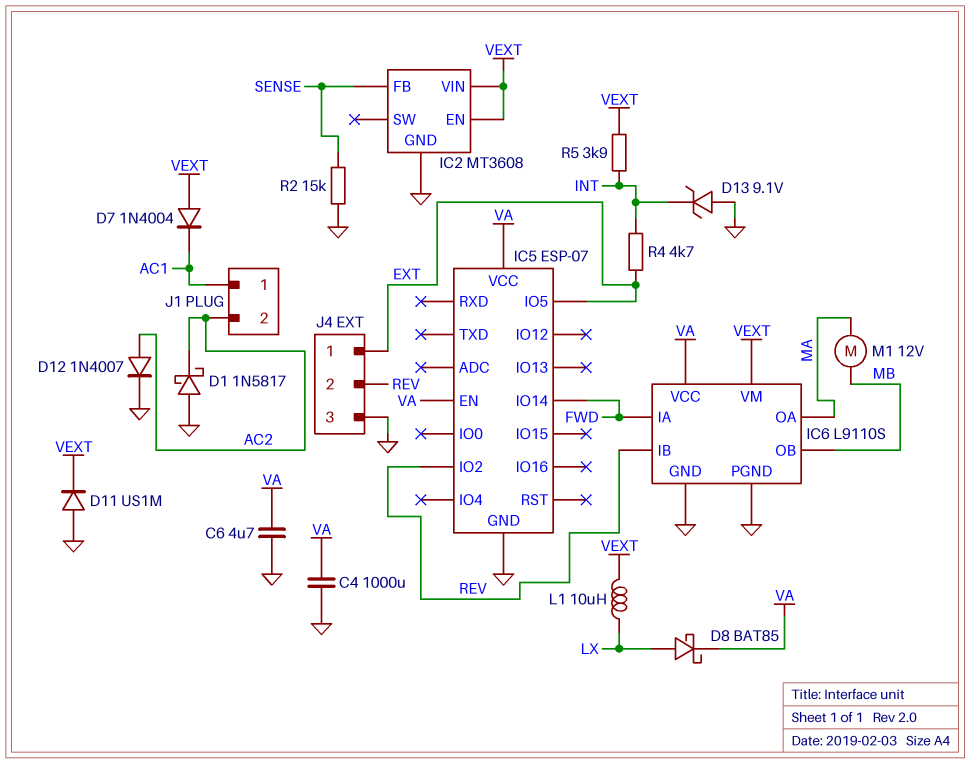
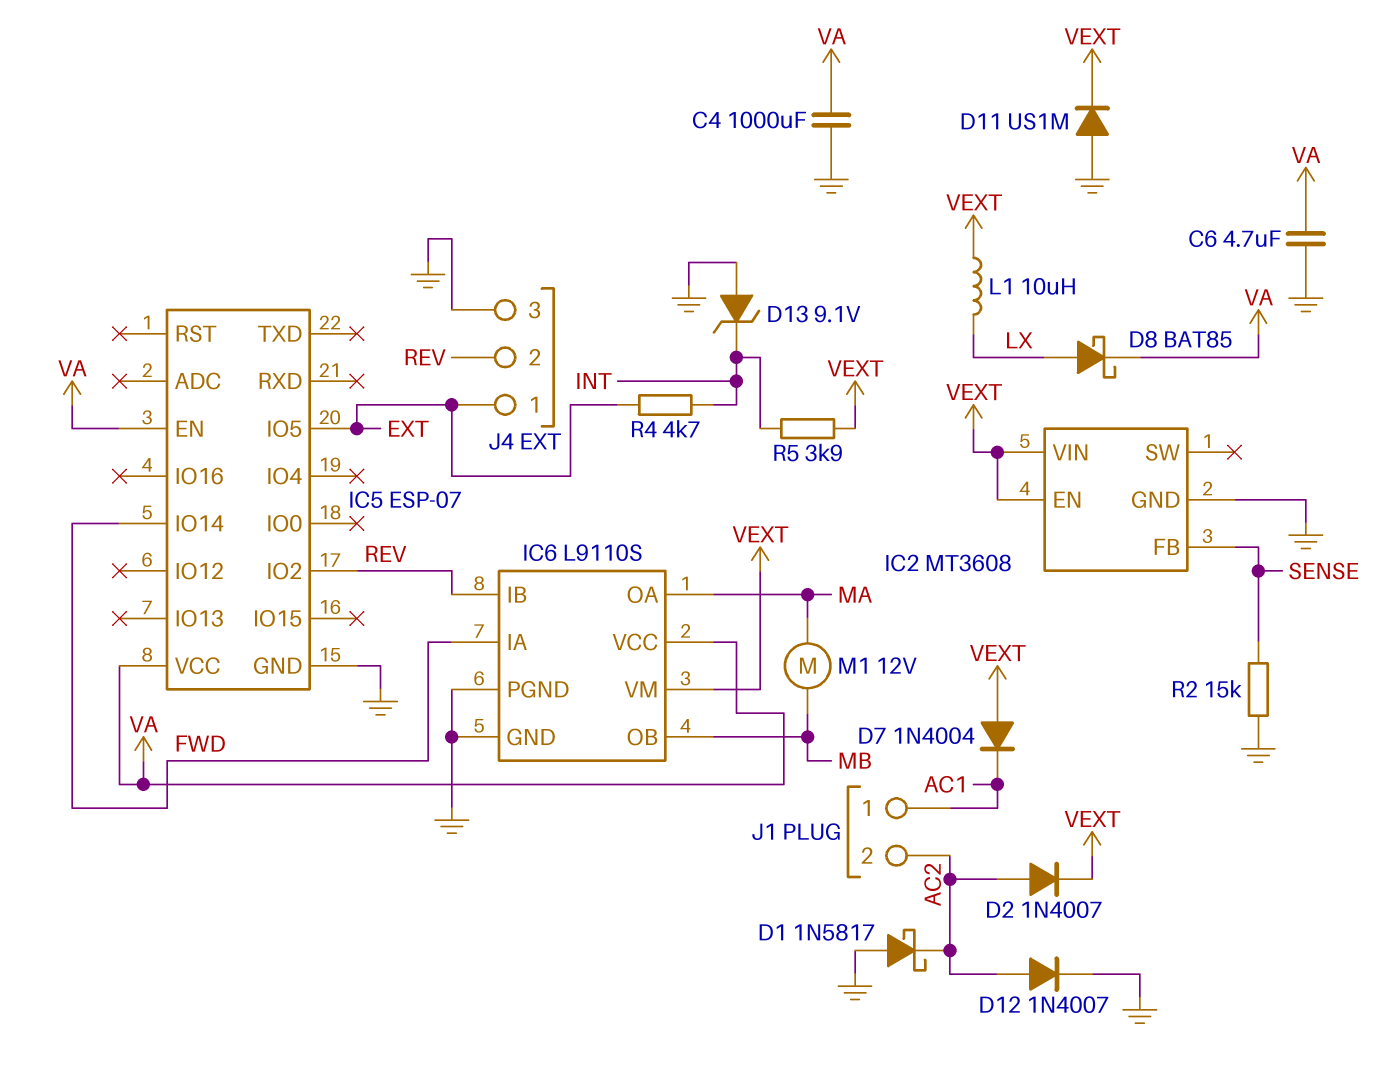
D2: none -> diode 1N4007 (A AC2, K VEXT)

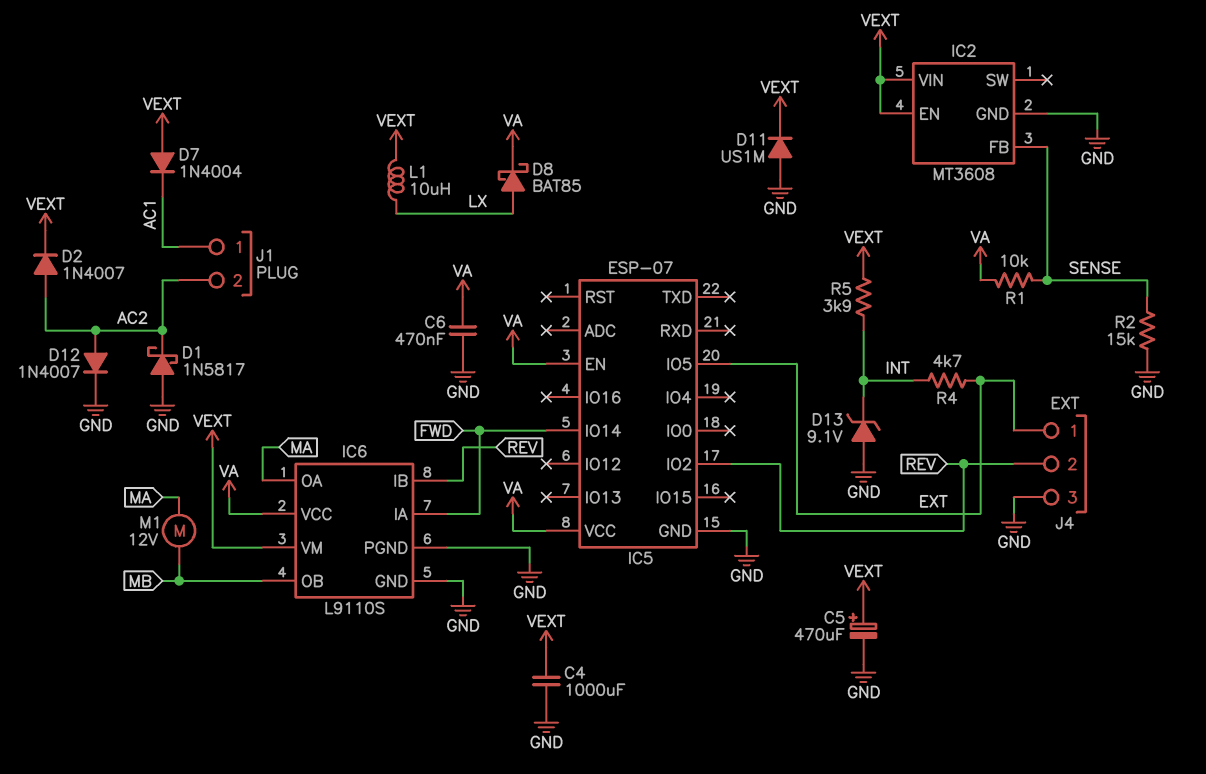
C4: 1000uF (GND, VA) -> 1000uF (GND, VEXT)
C5: none -> 470uF (plus VEXT, minus GND)
C6: 4.7uF (GND, VA) -> 470nF (GND, VA)
R1: none -> 10k (SENSE, VA)

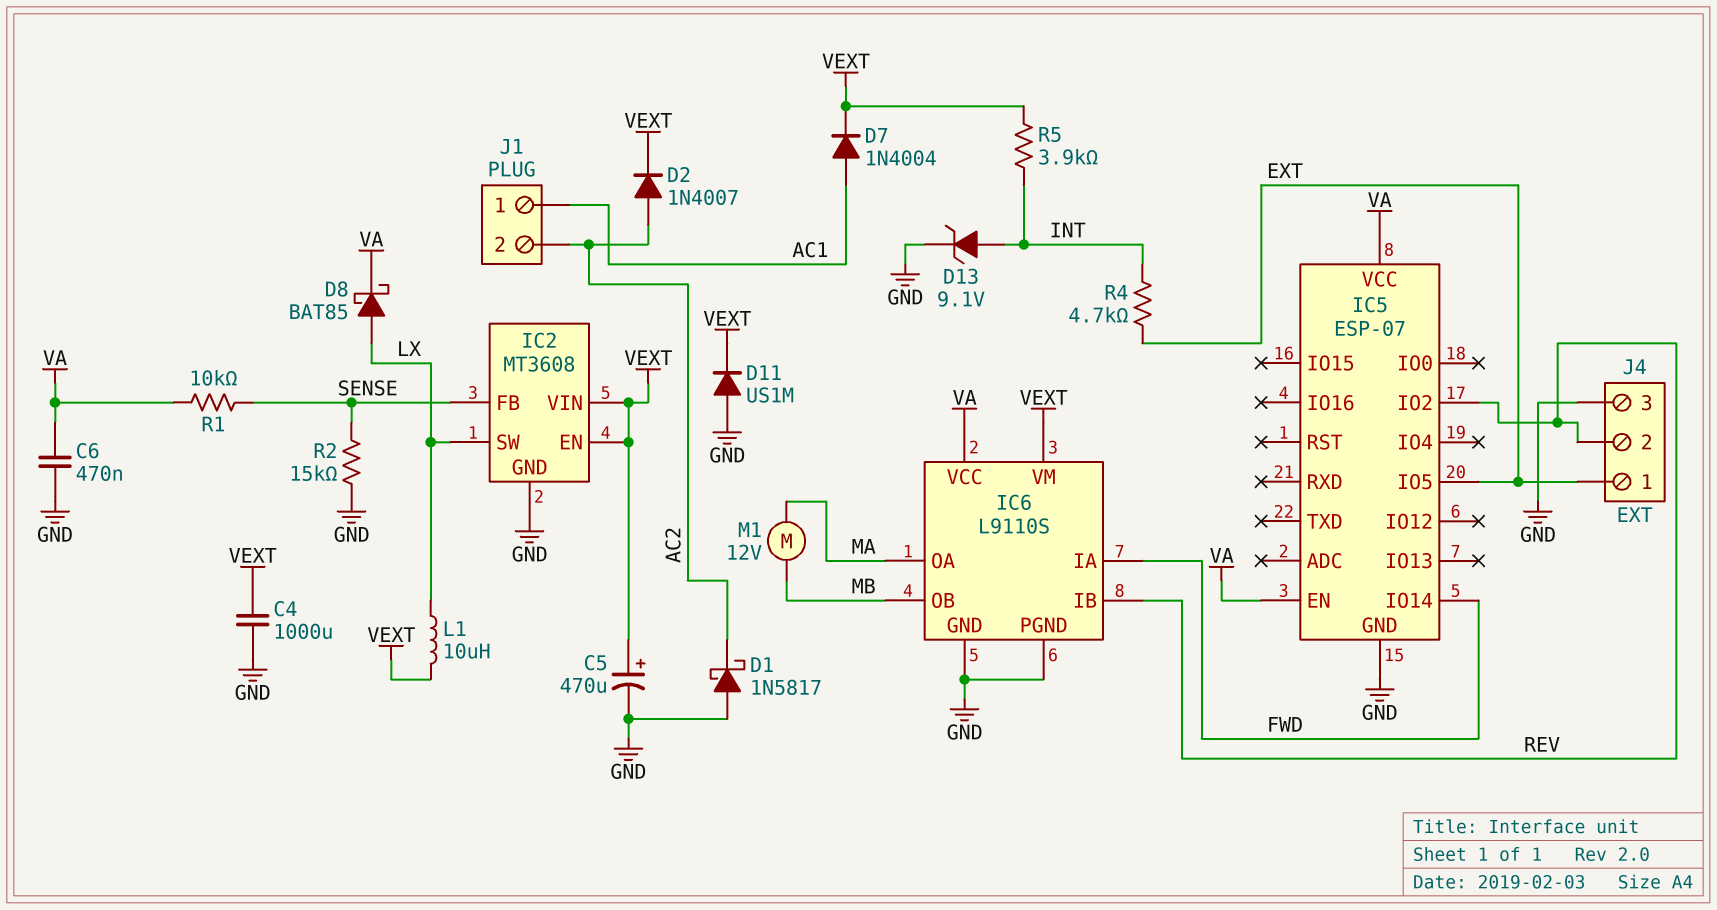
D7: diode 1N4004 (A VEXT, K AC1) -> diode 1N4004 (A AC1, K VEXT)
D12: diode 1N4007 (A AC2, K GND) -> none
D13: zener 9.1V (A GND, K INT) -> zener 9.1V (A INT, K GND)
IC2 pin SW: none -> LX

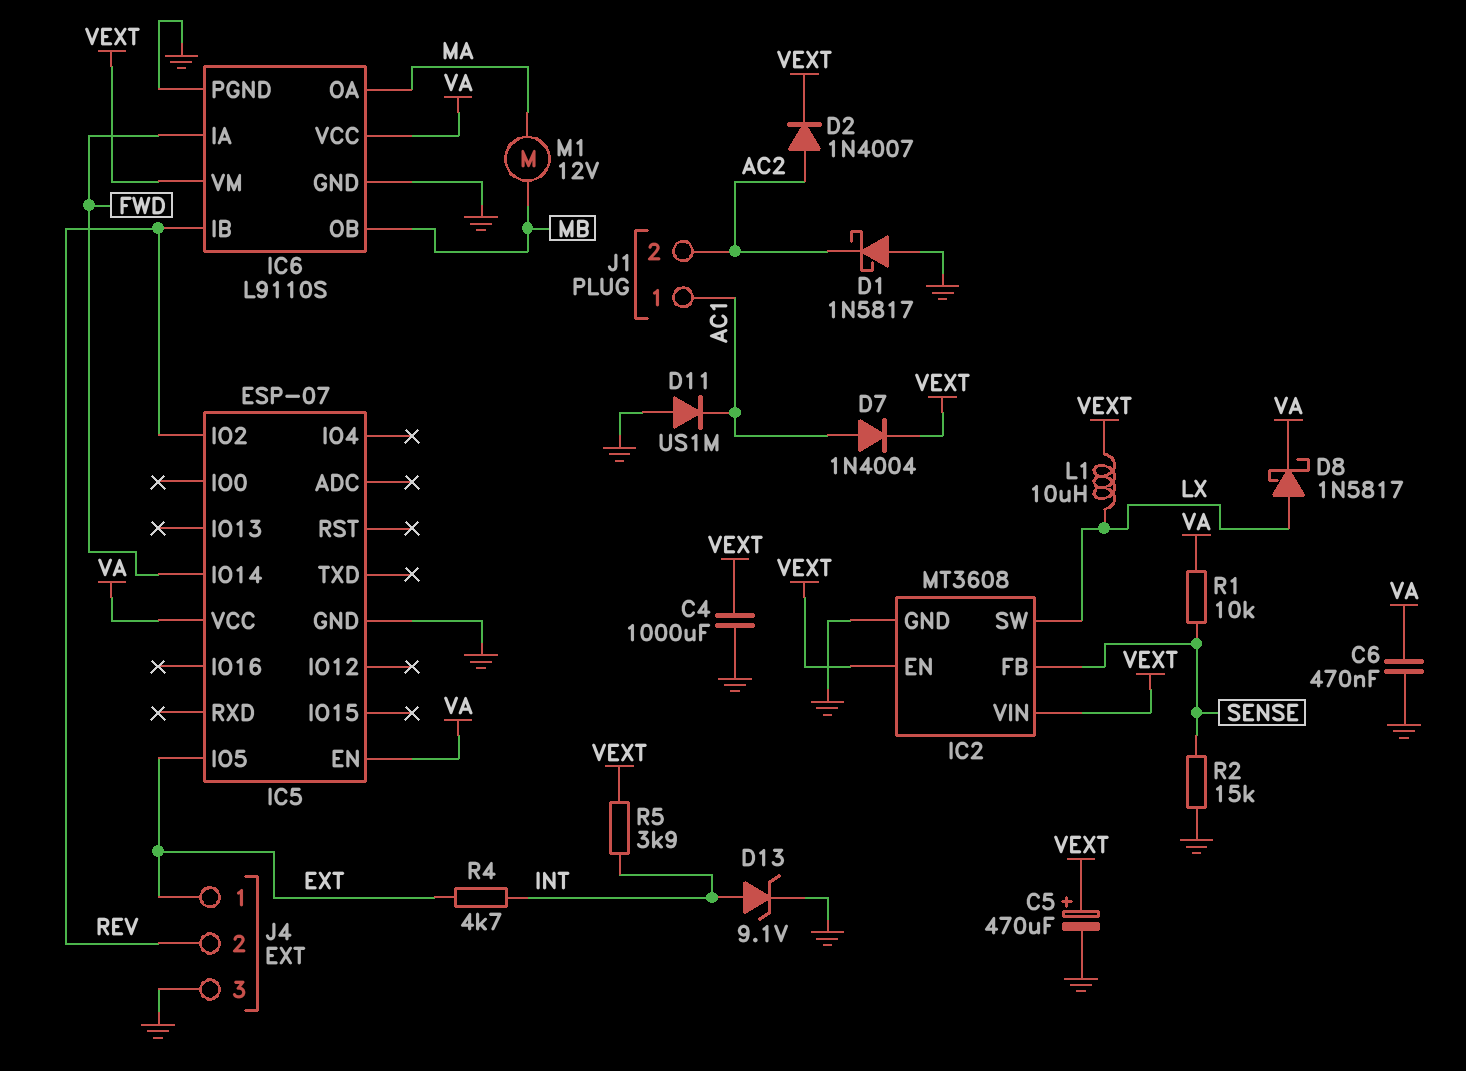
D8: schottky BAT85 (A LX, K VA) -> schottky 1N5817 (A LX, K VA)
D11: diode US1M (A GND, K VEXT) -> diode US1M (A GND, K AC1)

